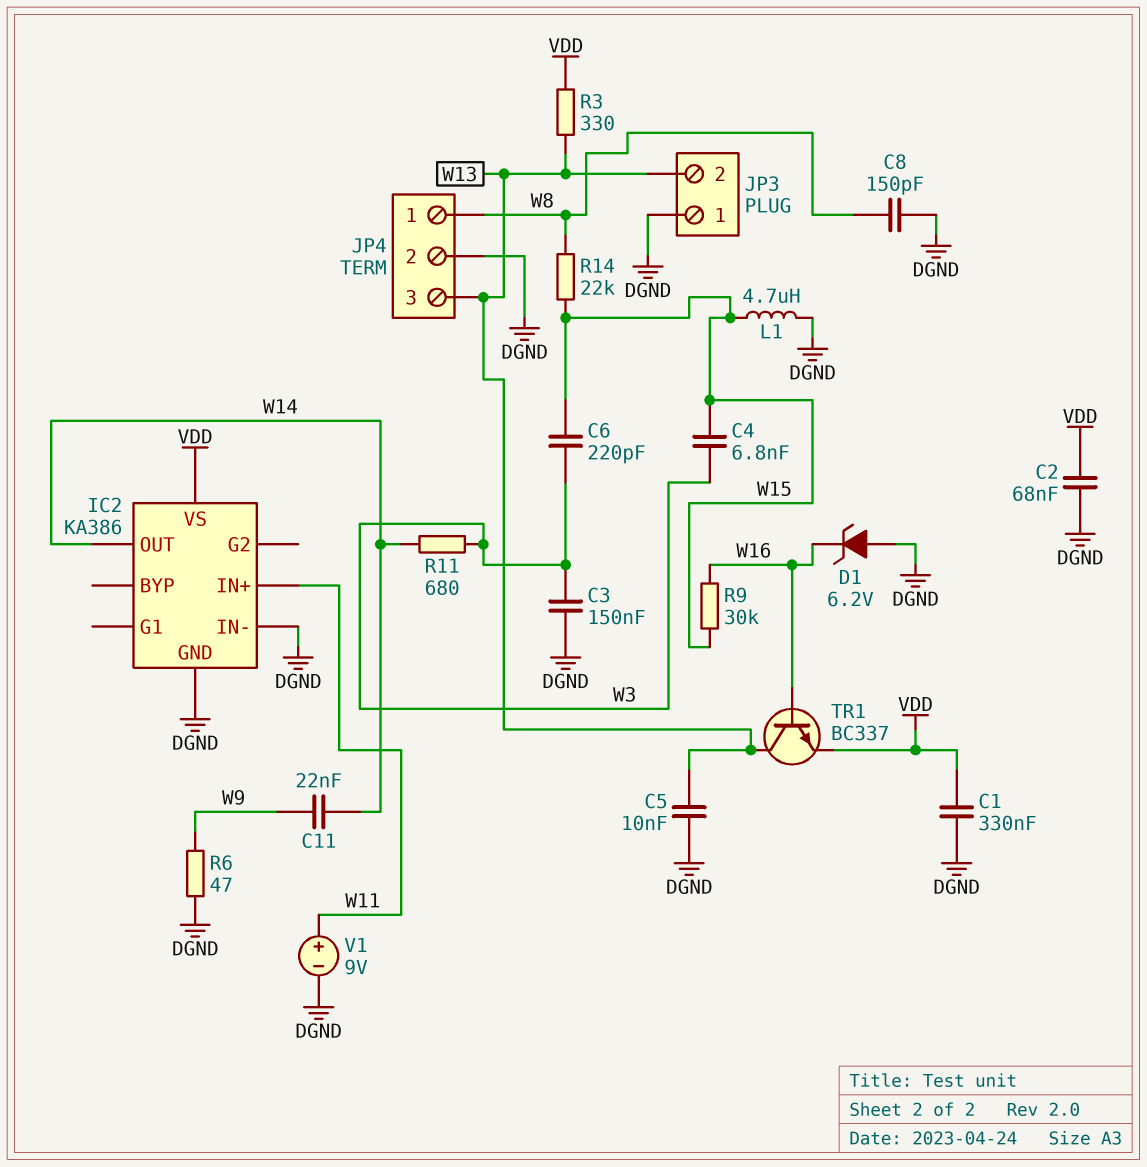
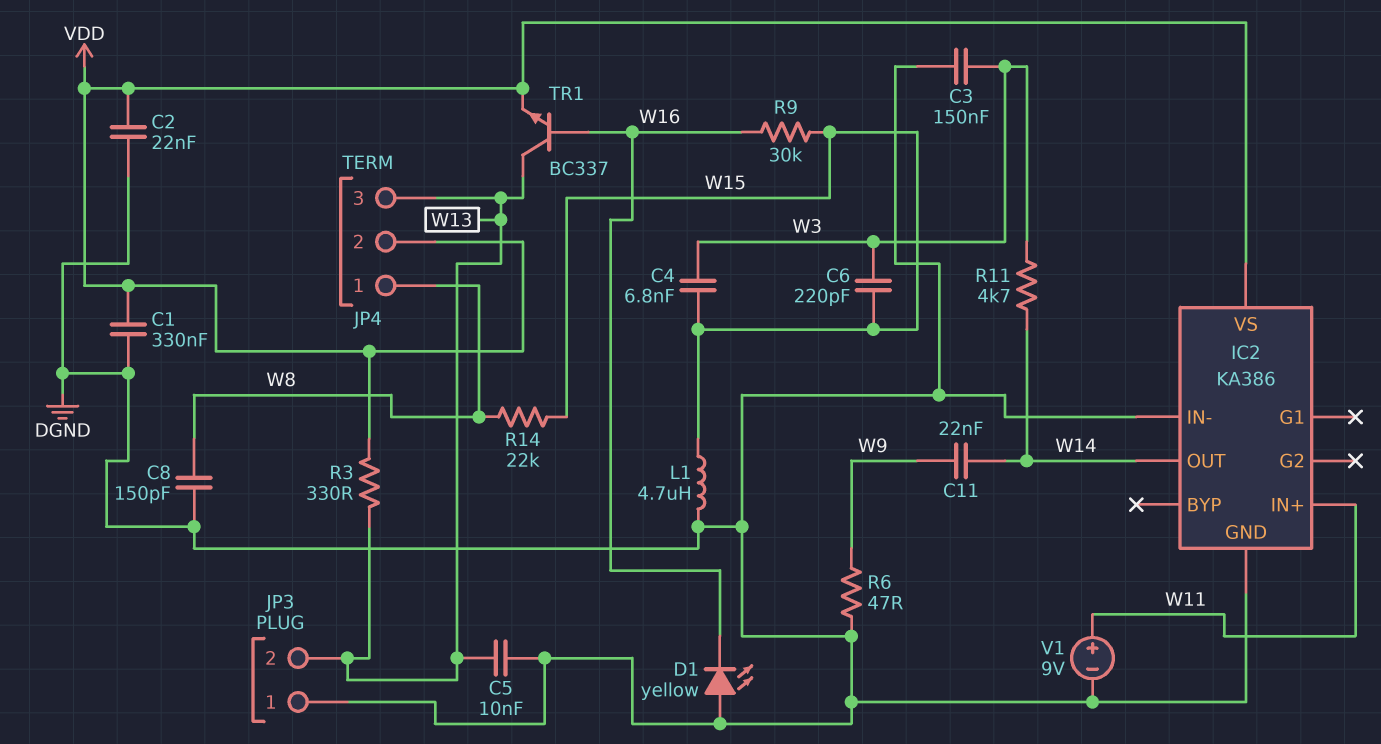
C2: 68nF (DGND, VDD) -> 22nF (DGND, VDD)
D1: zener 6.2V (A DGND, K W16) -> LED yellow (A DGND, K W16)
JP4 pin 2: DGND -> VDD
R11: 680 (W3, W14) -> 4.7k (W3, W14)

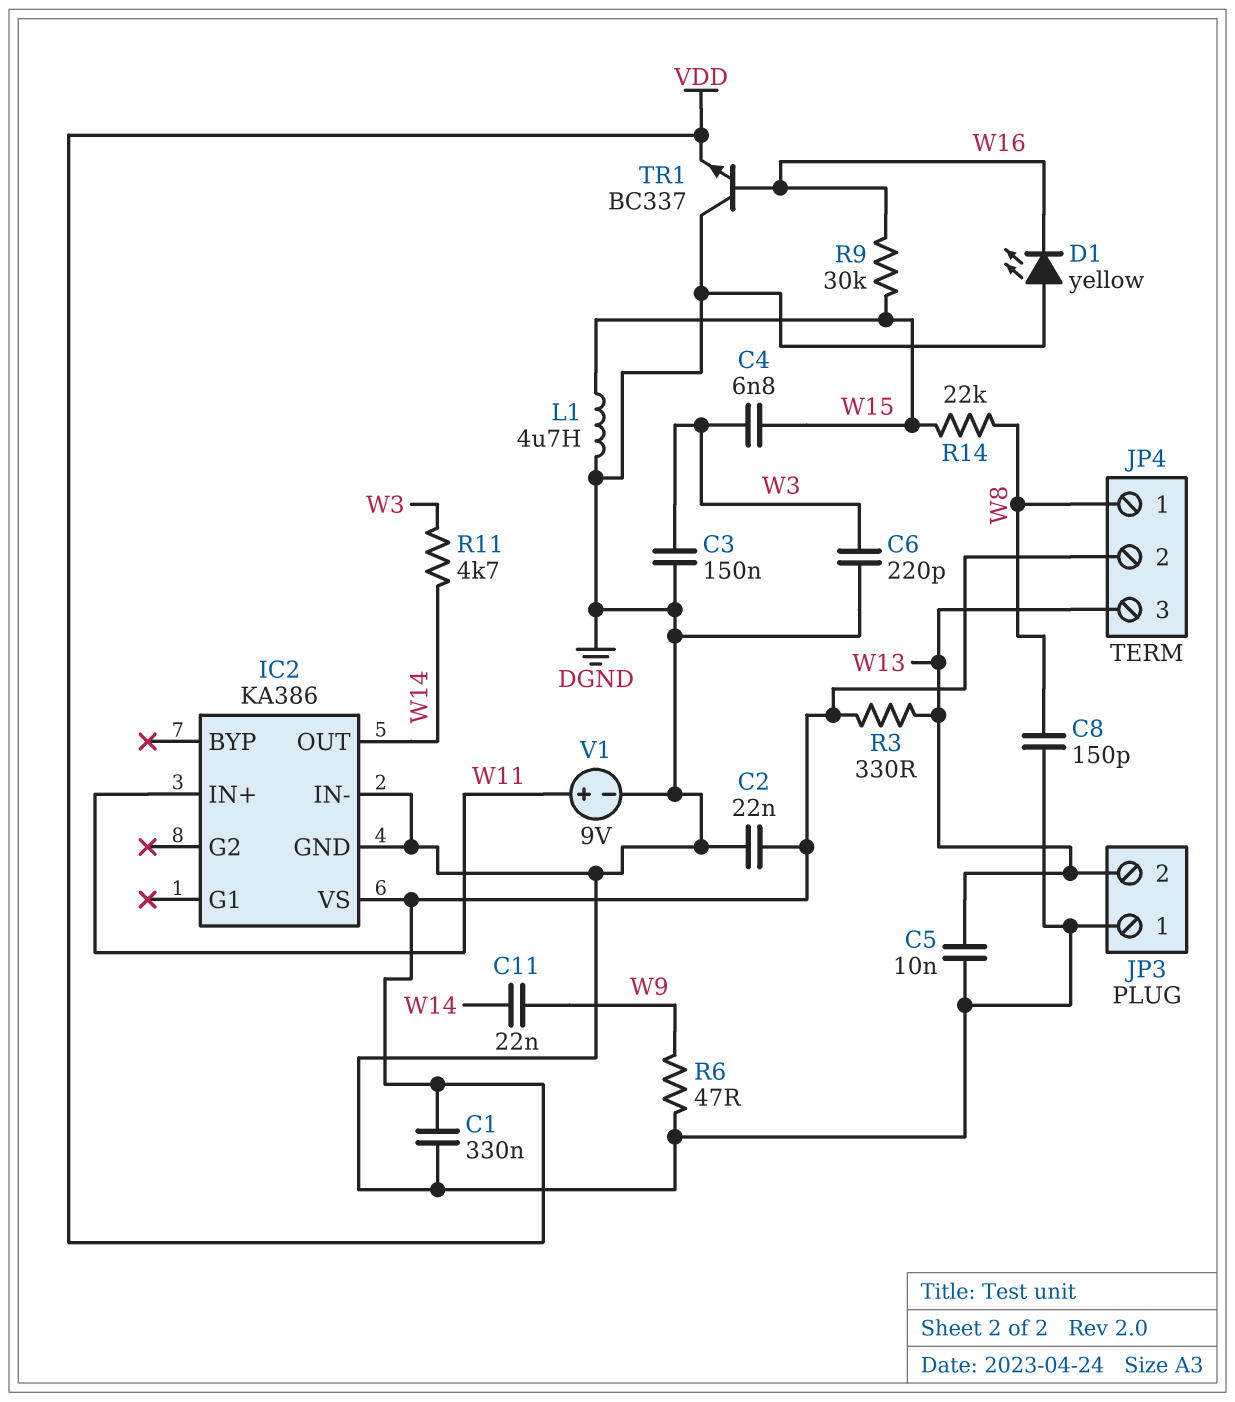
C6: 220pF (W3, W15) -> 220pF (DGND, W3)
TR1: NPN BC337 (B W16, C W13, E VDD) -> NPN BC337 (B W16, C DGND, E VDD)

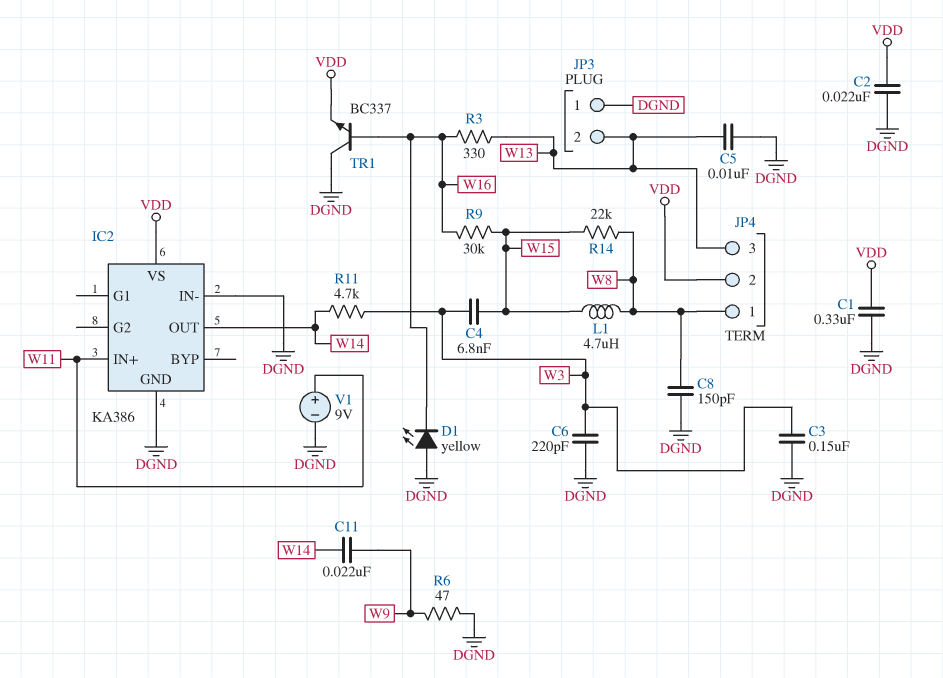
L1: 4.7uH (DGND, W15) -> 4.7uH (W8, W15)
R3: 330 (VDD, W13) -> 330 (W13, W16)

